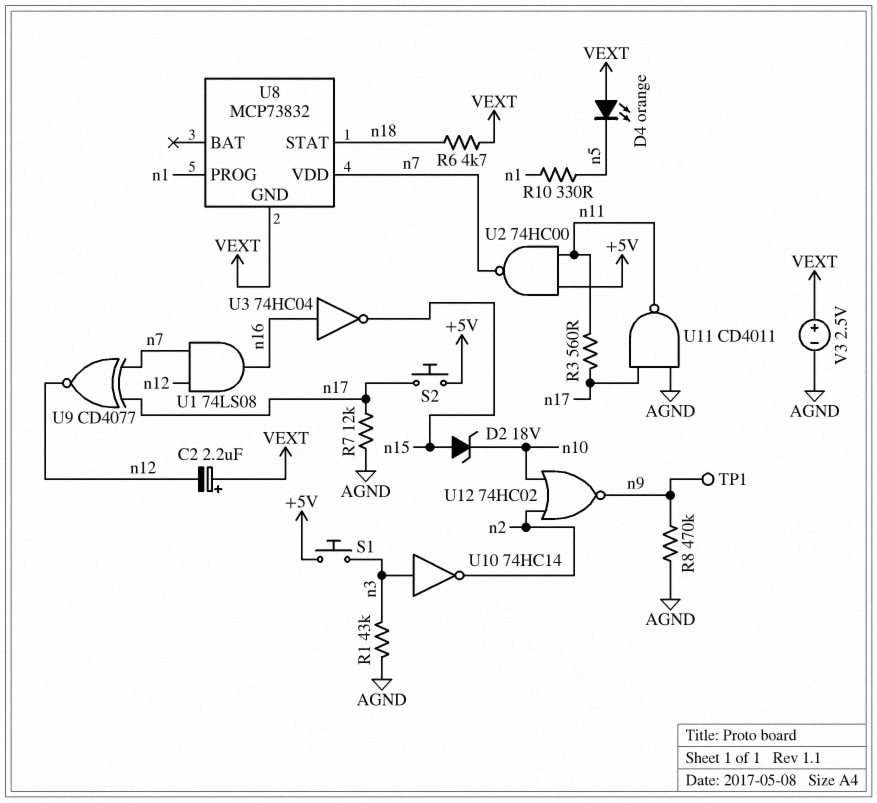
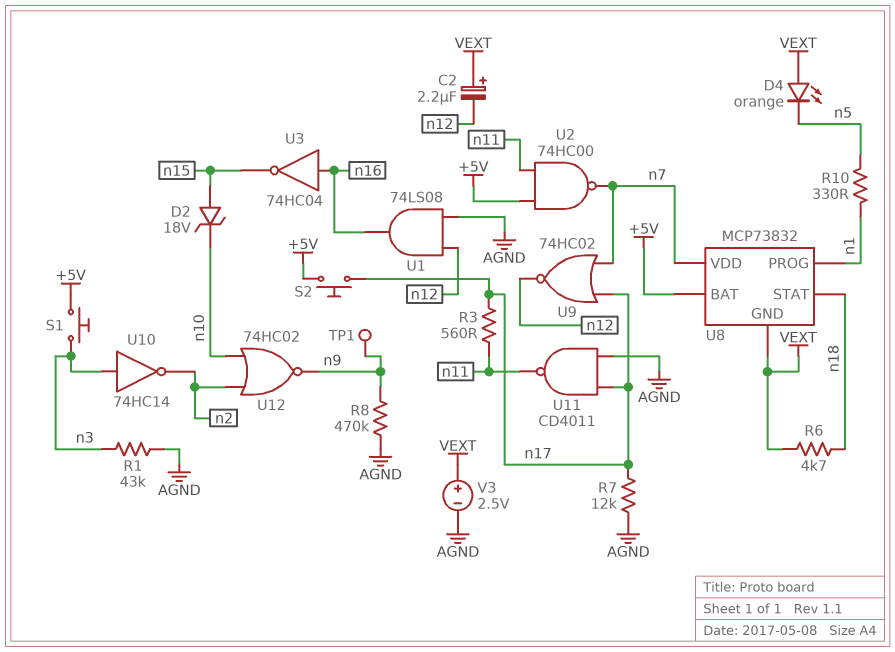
U1: AND 74LS08 (in n7, in n12, out n16) -> AND 74LS08 (in AGND, in n12, out n16)
U8 pin BAT: none -> +5V
U9: XNOR CD4077 (in n7, in n17, out n12) -> NOR 74HC02 (in n7, in n17, out n12)

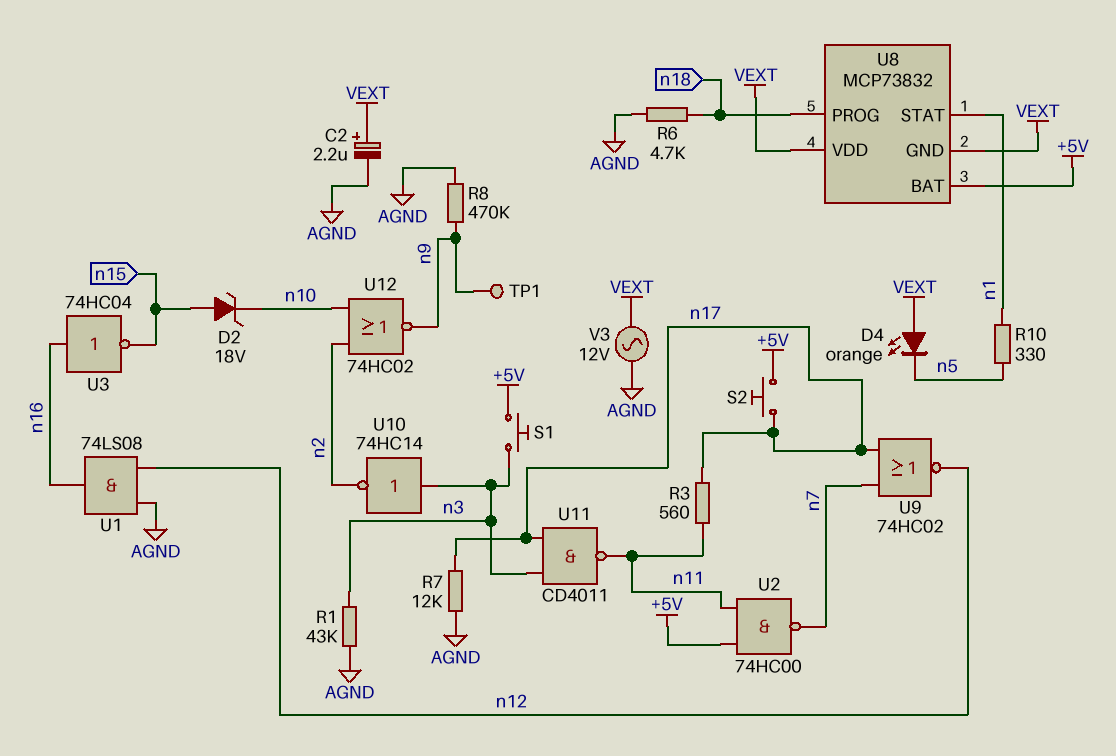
C2: 2.2uF (plus VEXT, minus n12) -> 2.2uF (plus VEXT, minus AGND)
R6: 4.7k (VEXT, n18) -> 4.7k (AGND, n18)
U8 pin PROG: n1 -> n18
U8 pin STAT: n18 -> n1
U8 pin VDD: n7 -> VEXT
U11: NAND CD4011 (in AGND, in n17, out n11) -> NAND CD4011 (in n3, in n17, out n11)
V3: 2.5V (plus VEXT, minus AGND) -> AC 12V (AGND, VEXT)

